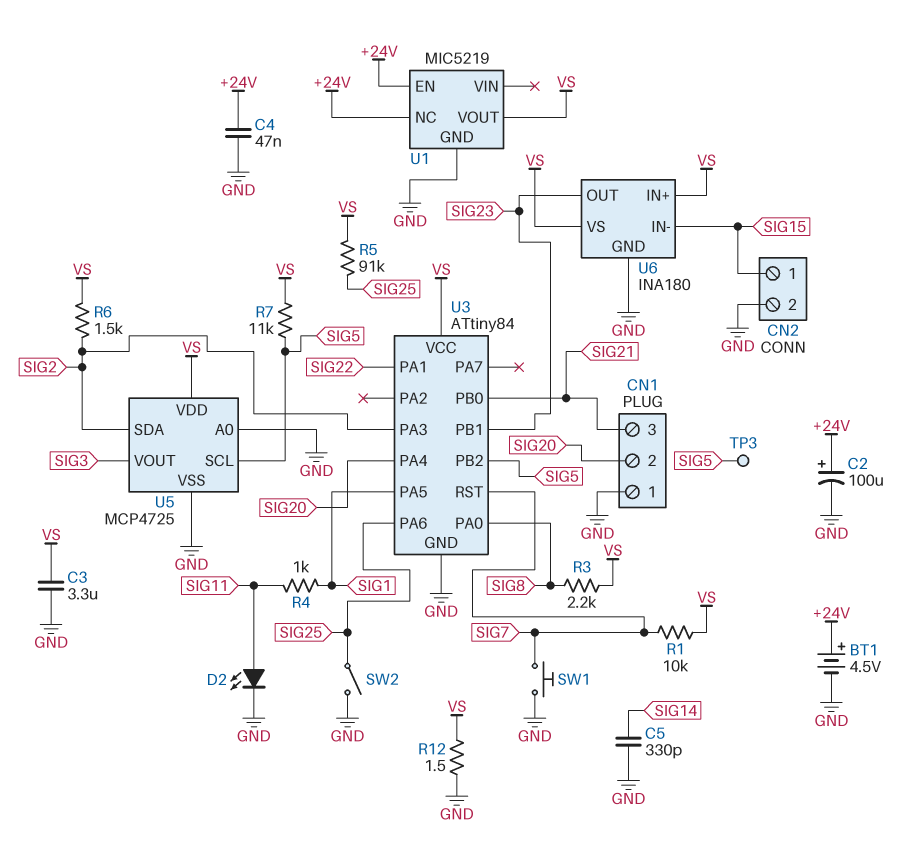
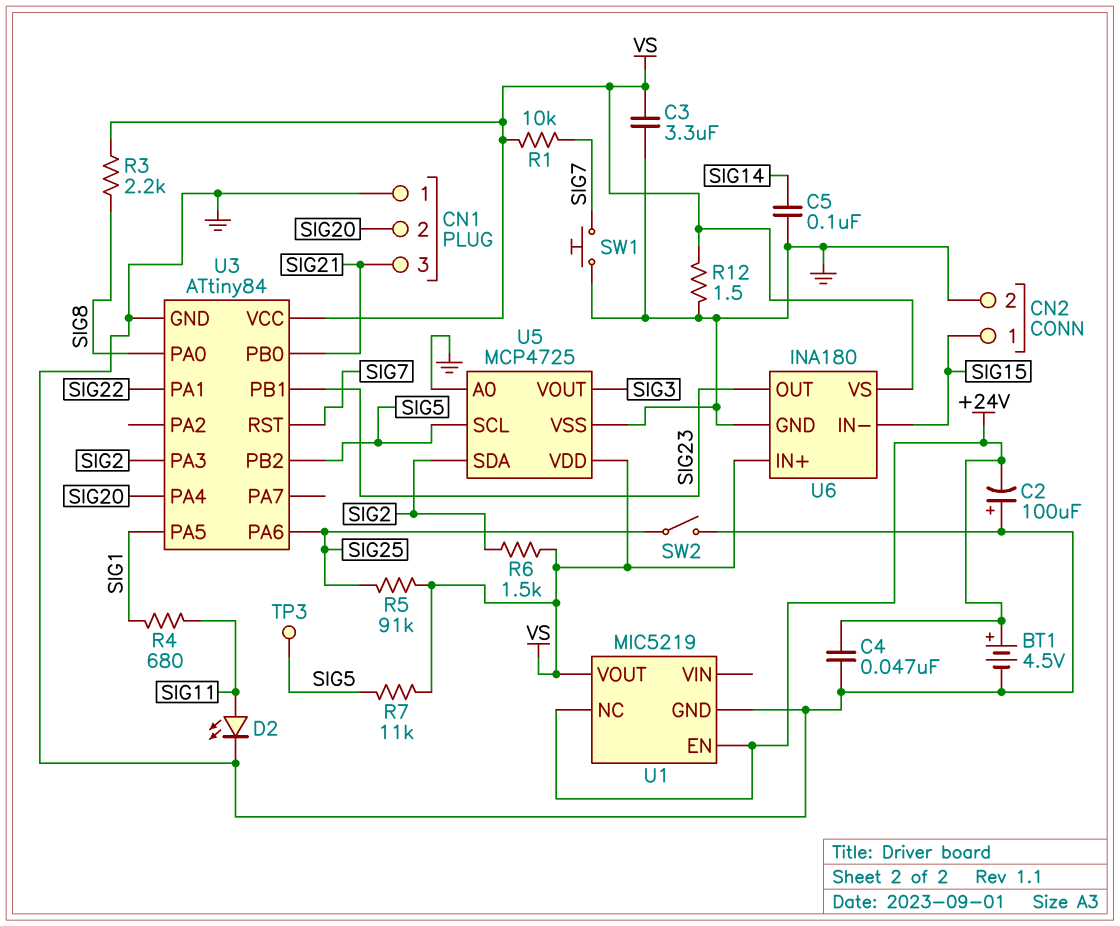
C2: 100uF (plus +24V, minus GND) -> 100uF (plus GND, minus +24V)
C5: 330pF (GND, SIG14) -> 100nF (GND, SIG14)
R4: 1k (SIG1, SIG11) -> 680 (SIG1, SIG11)

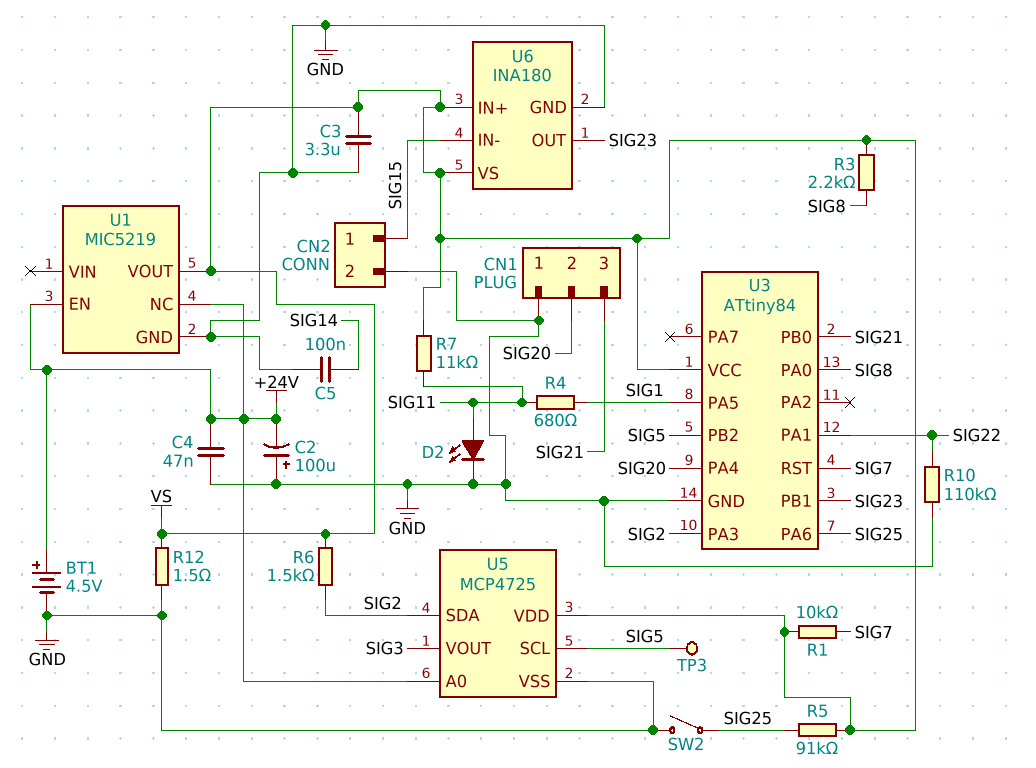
R7: 11k (SIG5, VS) -> 11k (SIG11, VS)
R10: none -> 110k (GND, SIG22)
SW1: button (GND, SIG7) -> none
U5 pin A0: GND -> +24V

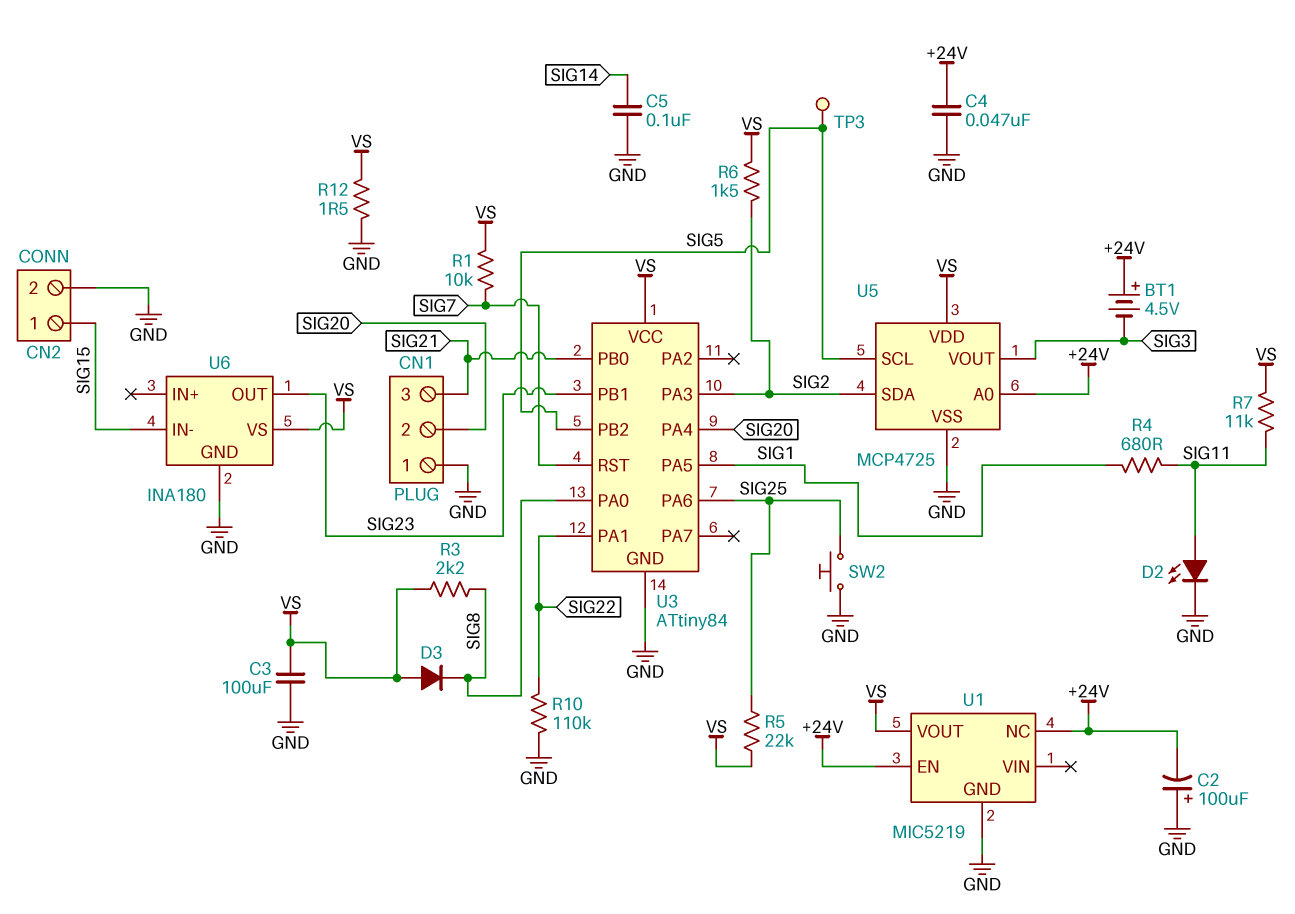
BT1: 4.5V (plus +24V, minus GND) -> 4.5V (plus +24V, minus SIG3)
C3: 3.3uF (GND, VS) -> 100uF (GND, VS)
D3: none -> diode (A VS, K SIG8)
R5: 91k (SIG25, VS) -> 22k (SIG25, VS)
SW2: switch (GND, SIG25) -> button (GND, SIG25)
U6 pin IN+: VS -> none

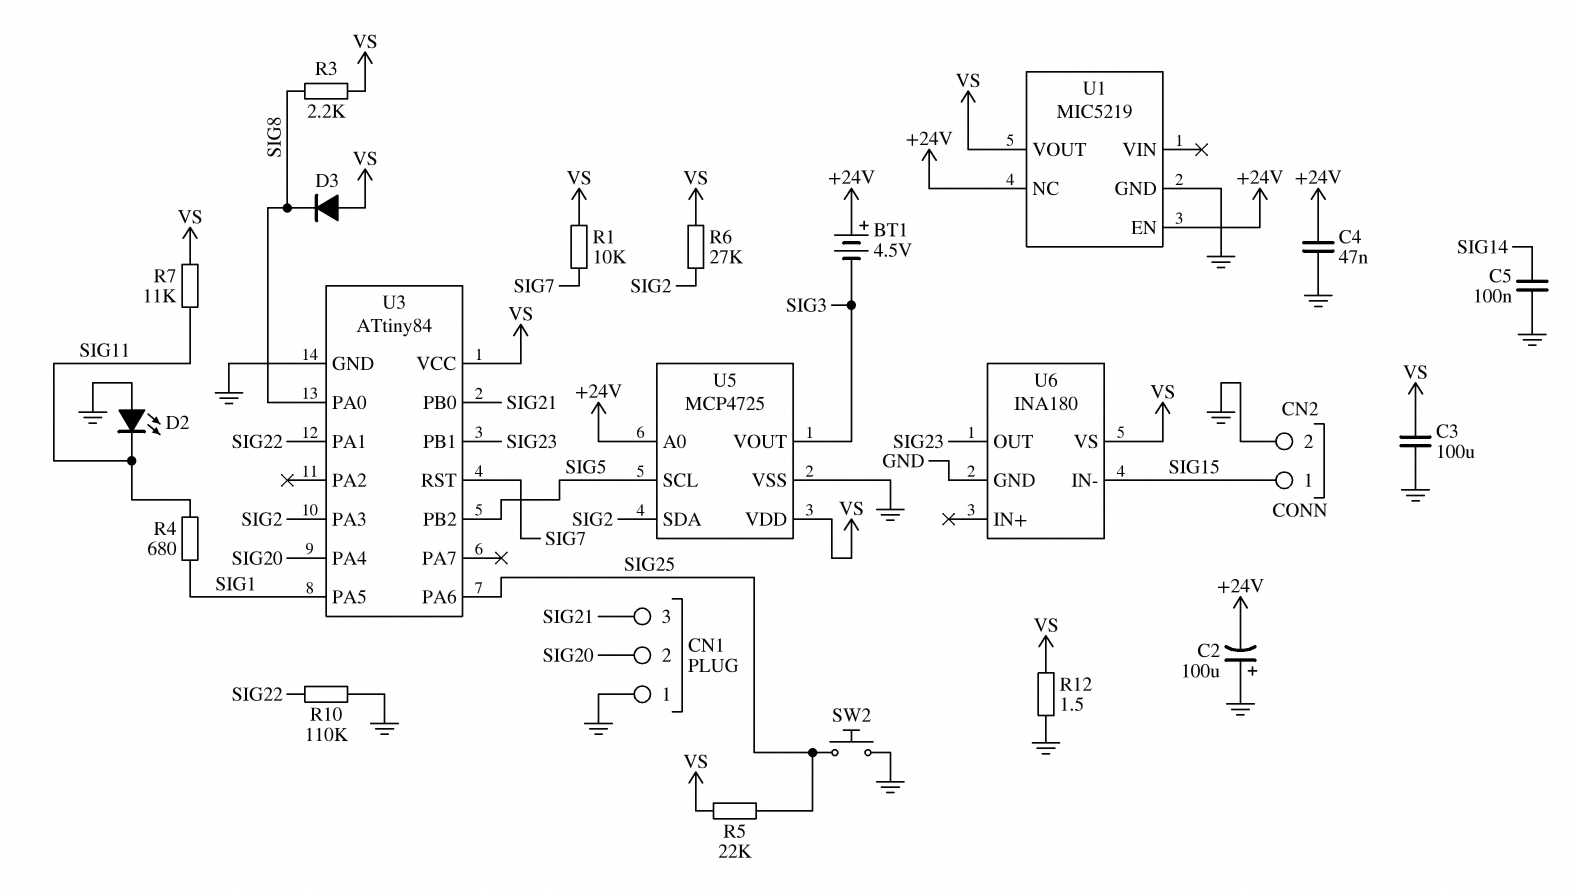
D2: LED (A SIG11, K GND) -> LED (A GND, K SIG11)
R6: 1.5k (SIG2, VS) -> 27k (SIG2, VS)
TP3: test point (SIG5) -> none

